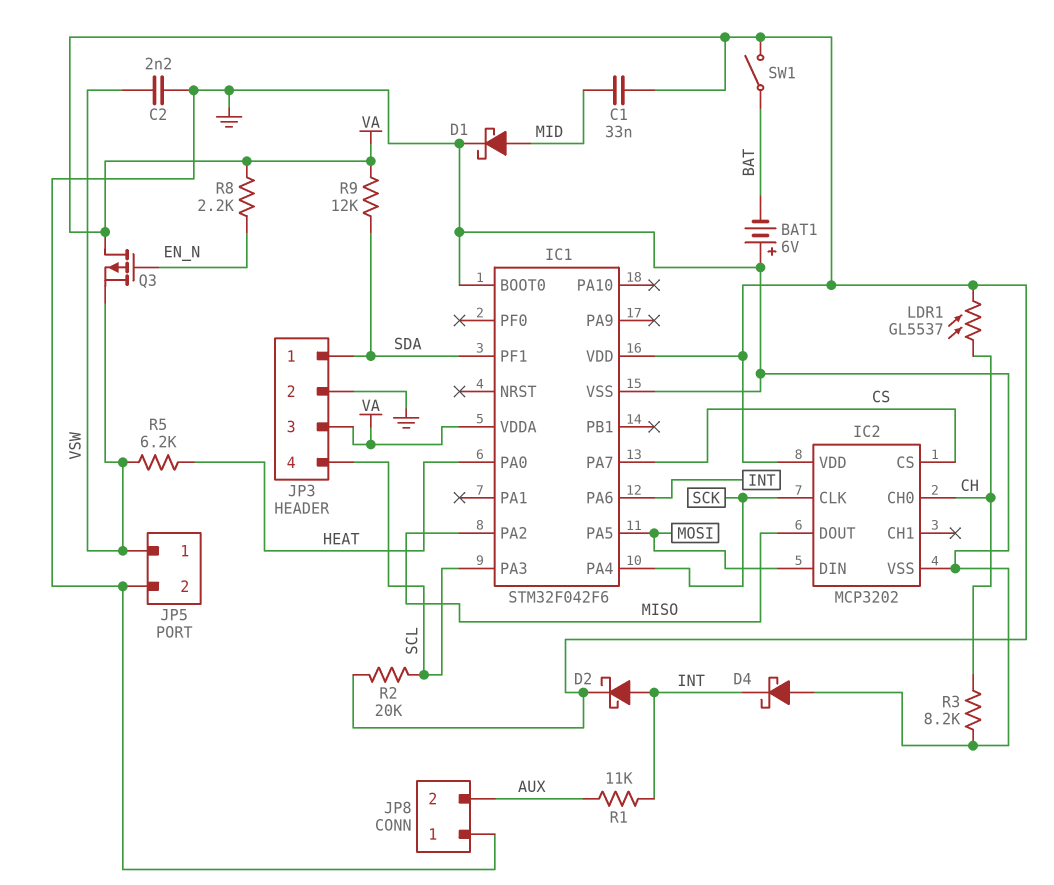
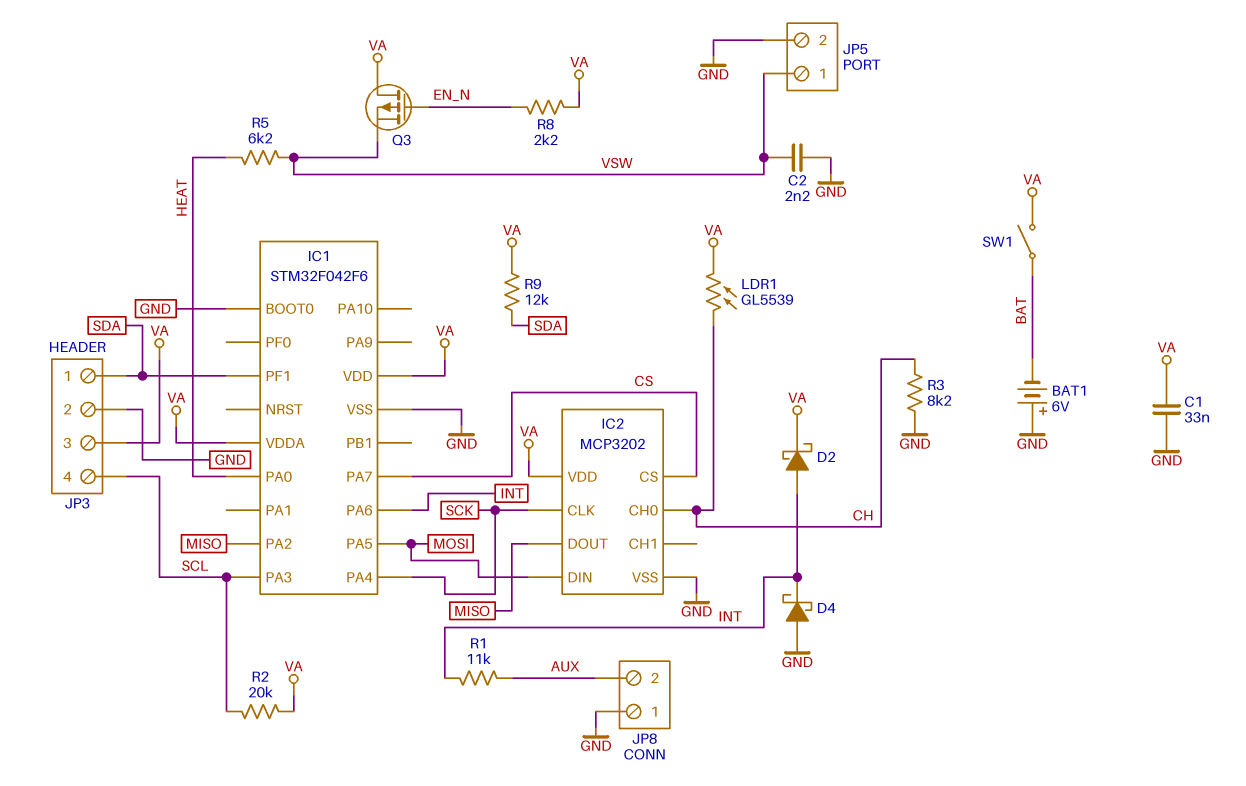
C1: 33nF (MID, VA) -> 33nF (GND, VA)
D1: schottky (A MID, K GND) -> none
LDR1: GL5537 (CH, VA) -> GL5539 (CH, VA)

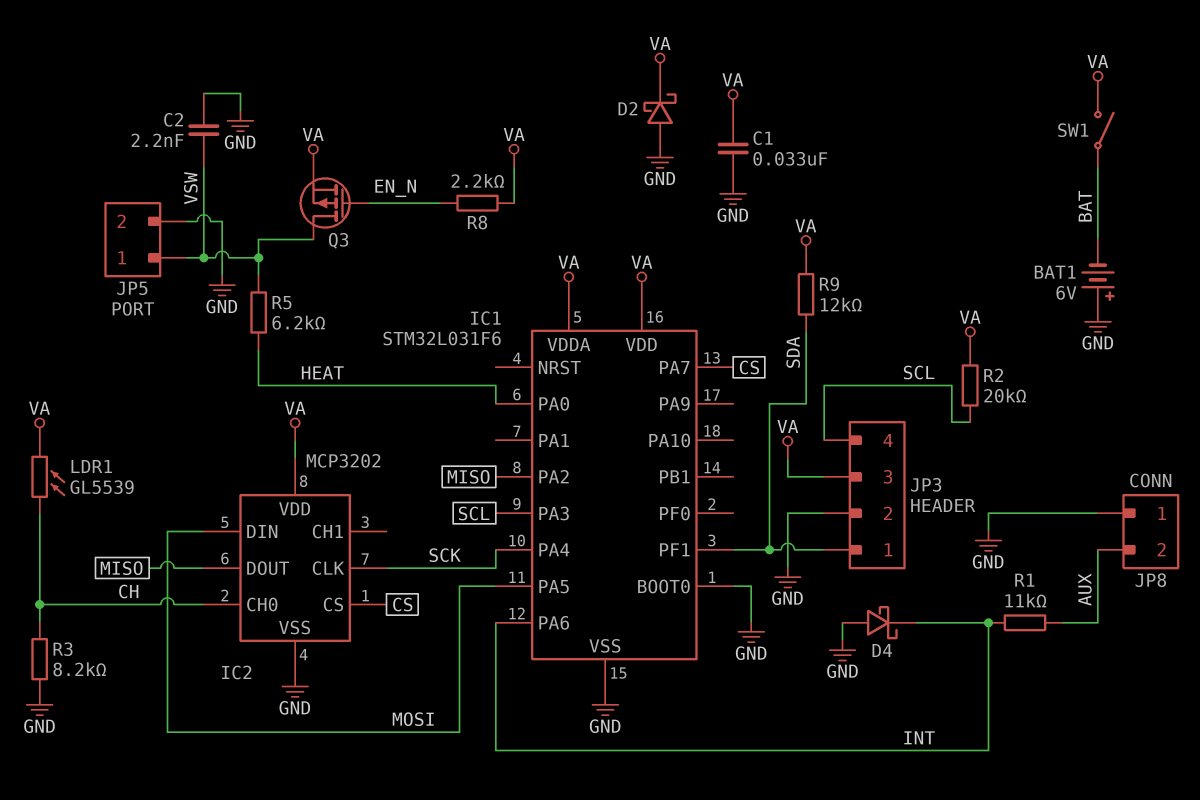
D2: schottky (A INT, K VA) -> schottky (A GND, K VA)
IC1: STM32F042F6 -> STM32L031F6
Q3: PMOS (G EN_N, D VA, S VSW) -> PMOS (G EN_N, D VSW, S VA)

